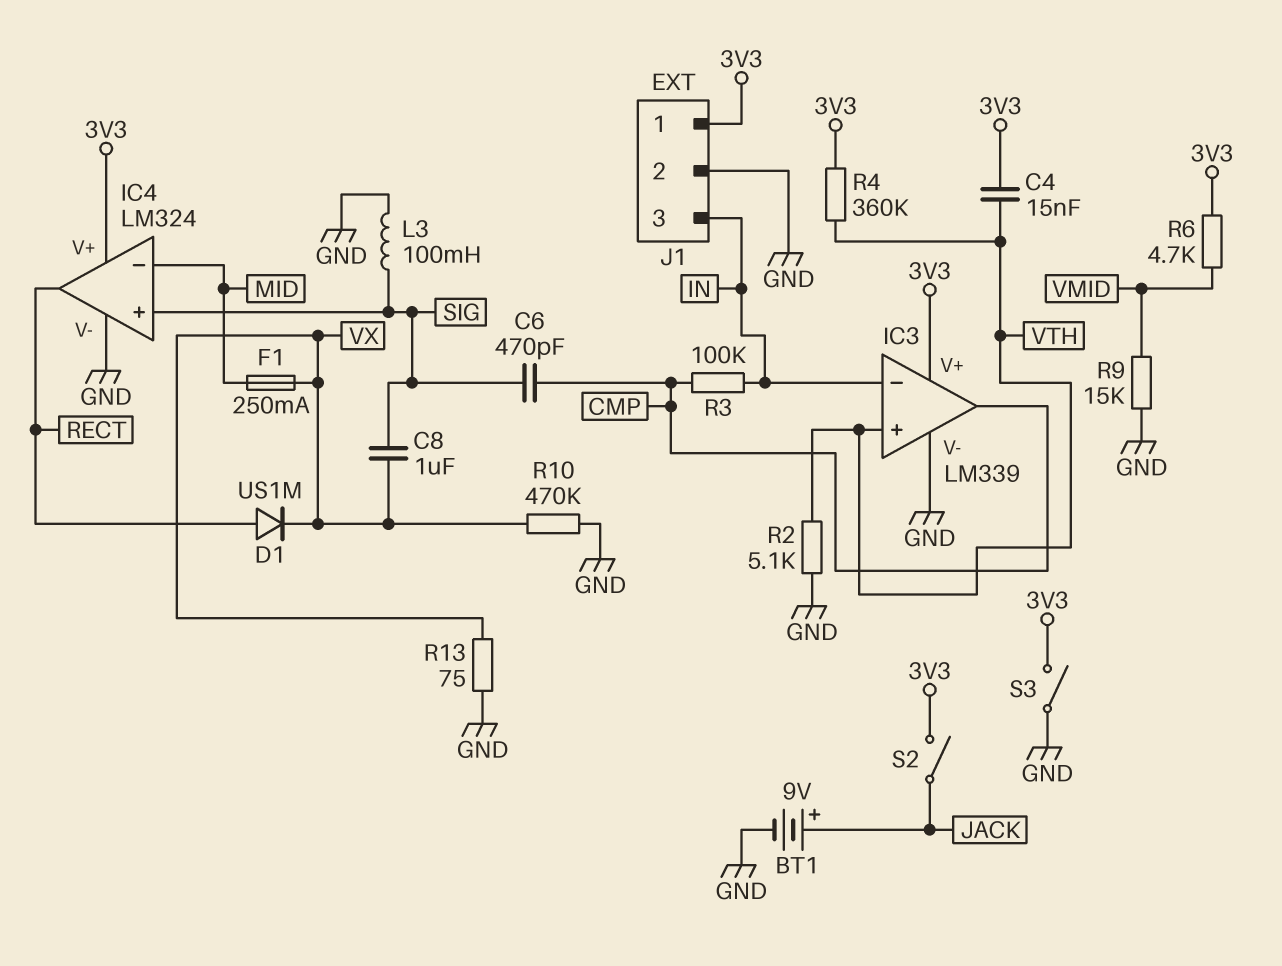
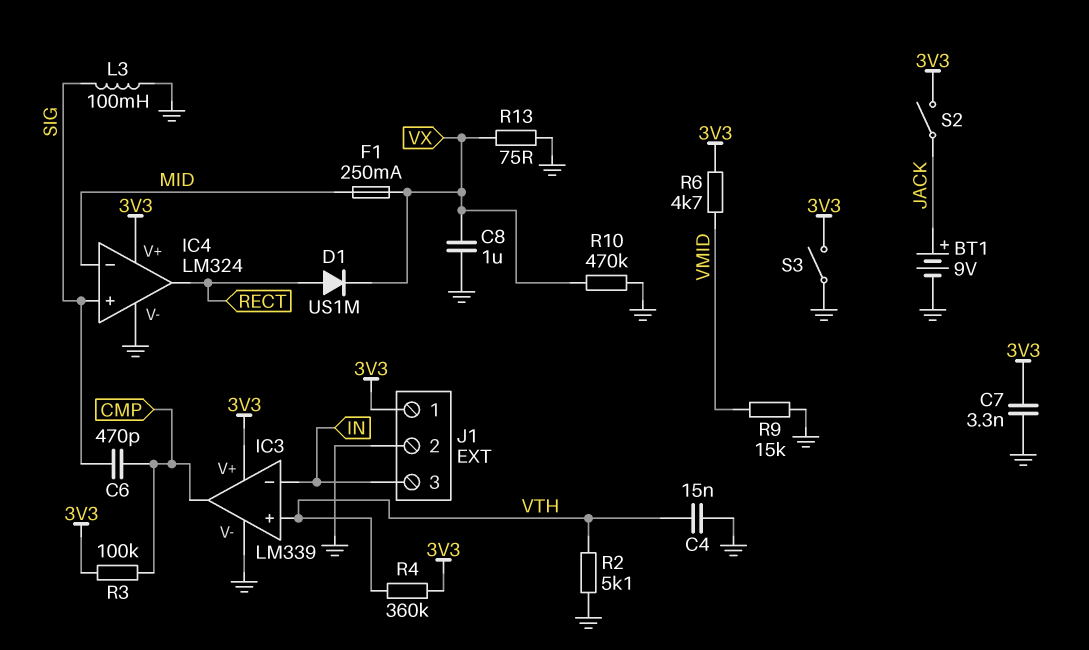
C4: 15nF (3V3, VTH) -> 15nF (GND, VTH)
C7: none -> 3.3nF (3V3, GND)
C8: 1uF (SIG, VX) -> 1uF (GND, VX)
R3: 100k (CMP, IN) -> 100k (3V3, CMP)

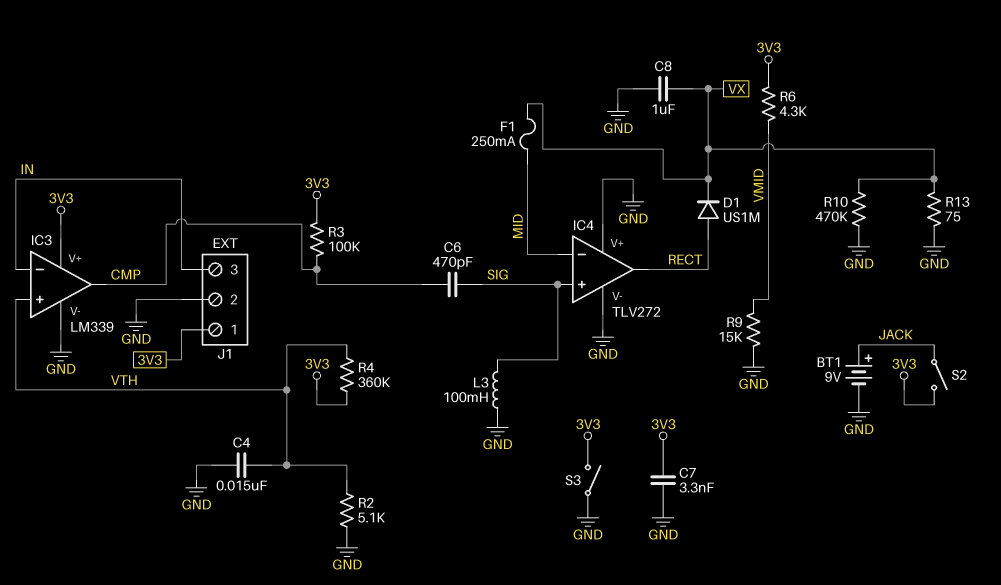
IC4: LM324 -> TLV272
IC4 pin V+: 3V3 -> GND
R6: 4.7k (3V3, VMID) -> 4.3k (3V3, VMID)

